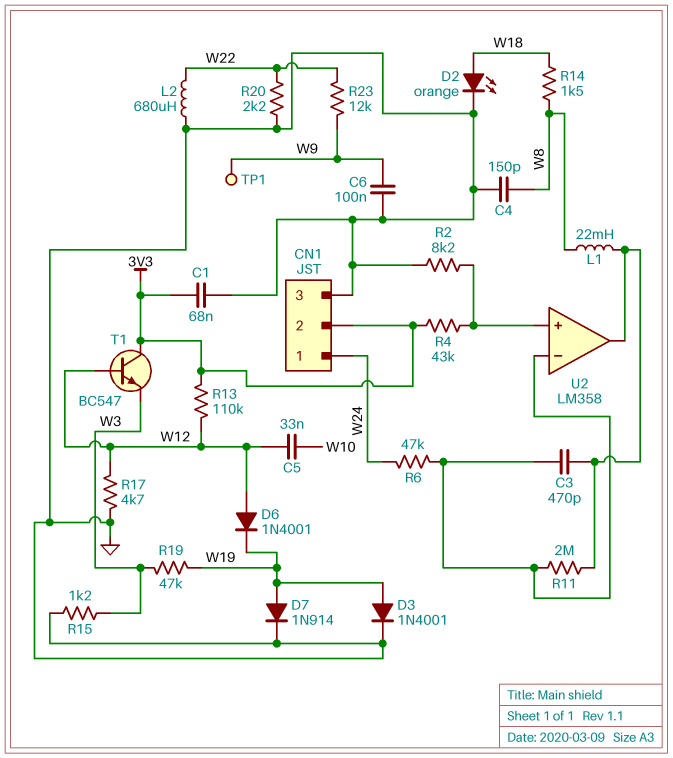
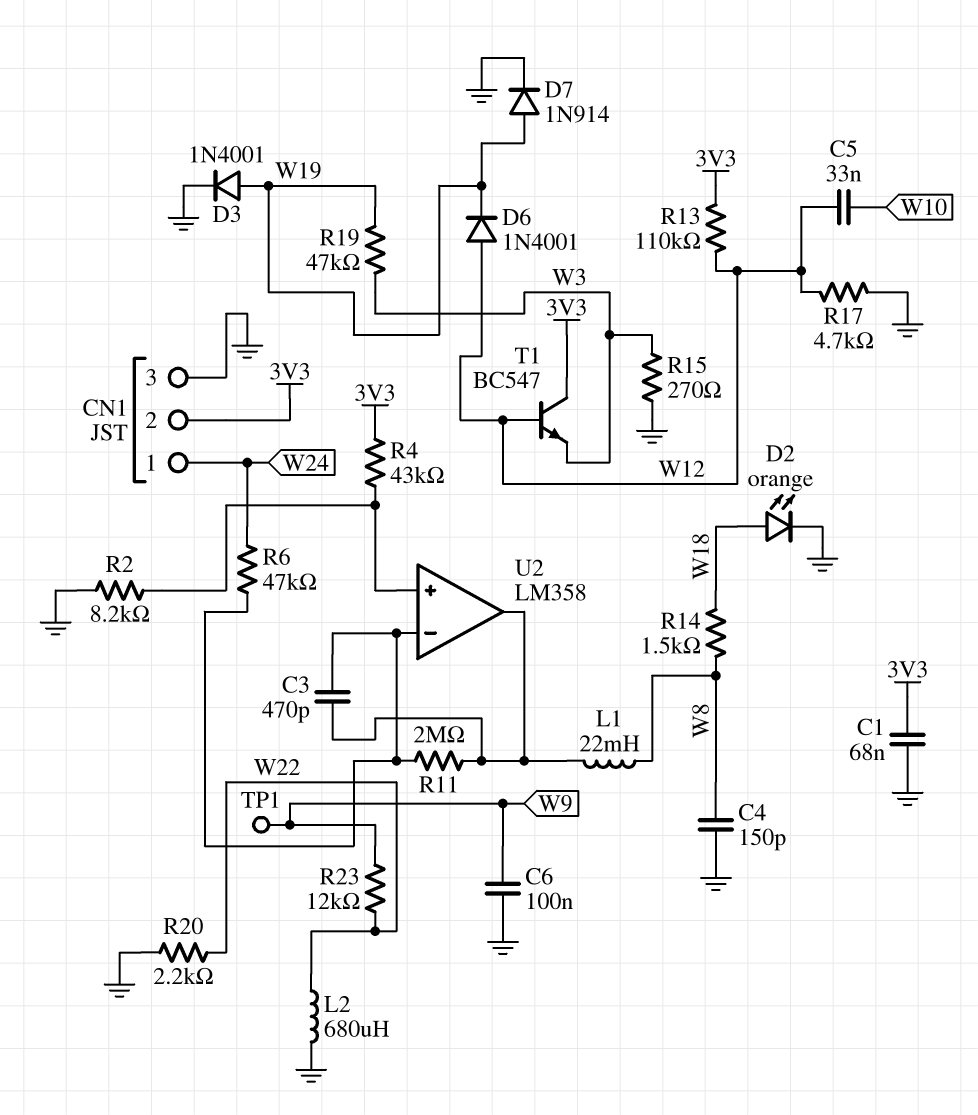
R15: 1.2k (GND, W3) -> 270 (GND, W3)

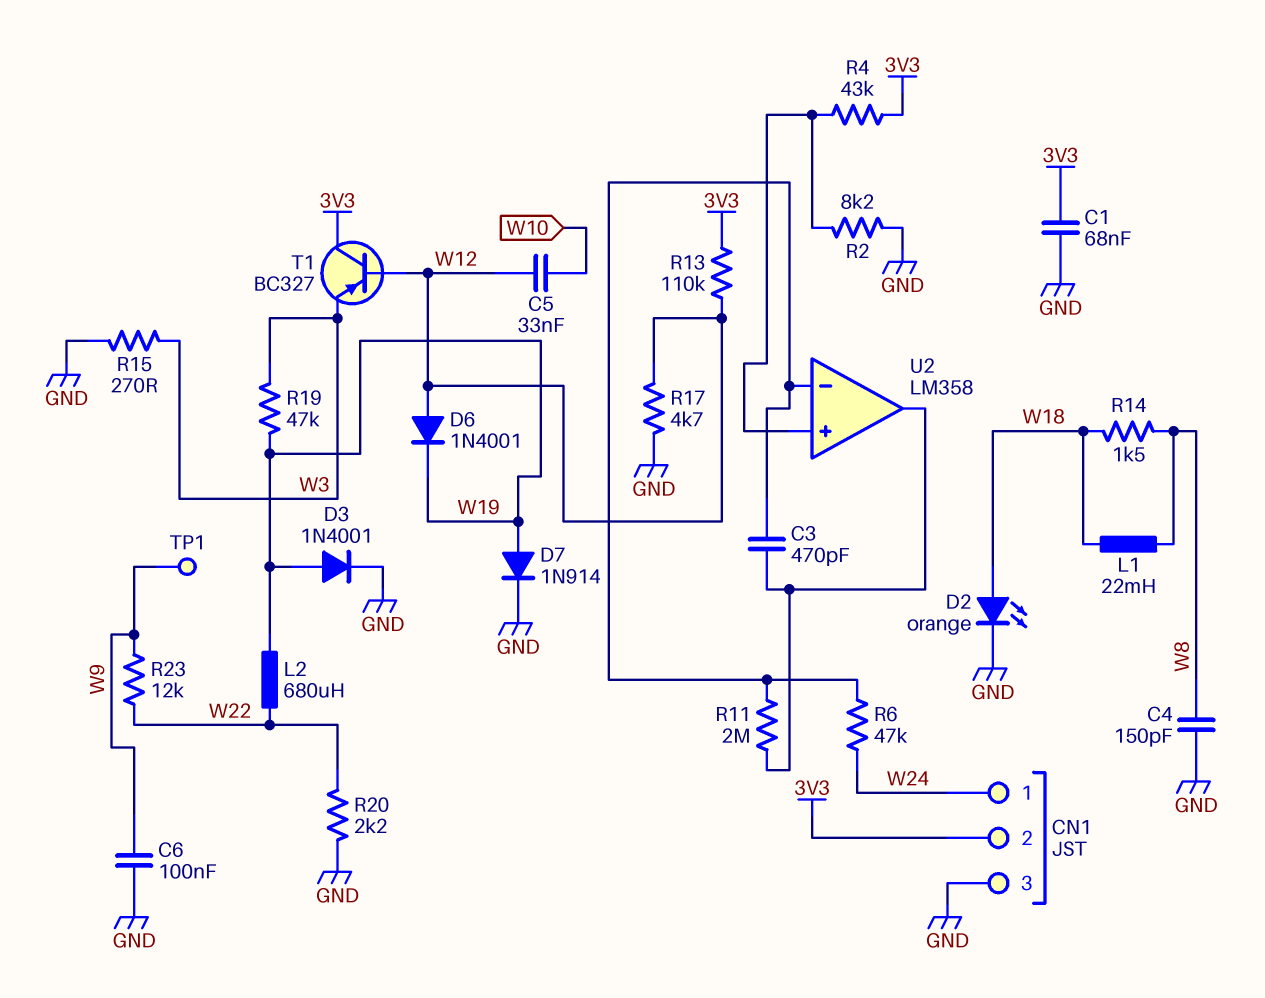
L1: 22mH (U2/out, W8) -> 22mH (W8, W18)
L2: 680uH (GND, W22) -> 680uH (W19, W22)
T1: NPN BC547 (B W12, C 3V3, E W3) -> PNP BC327 (B W12, C 3V3, E W3)

